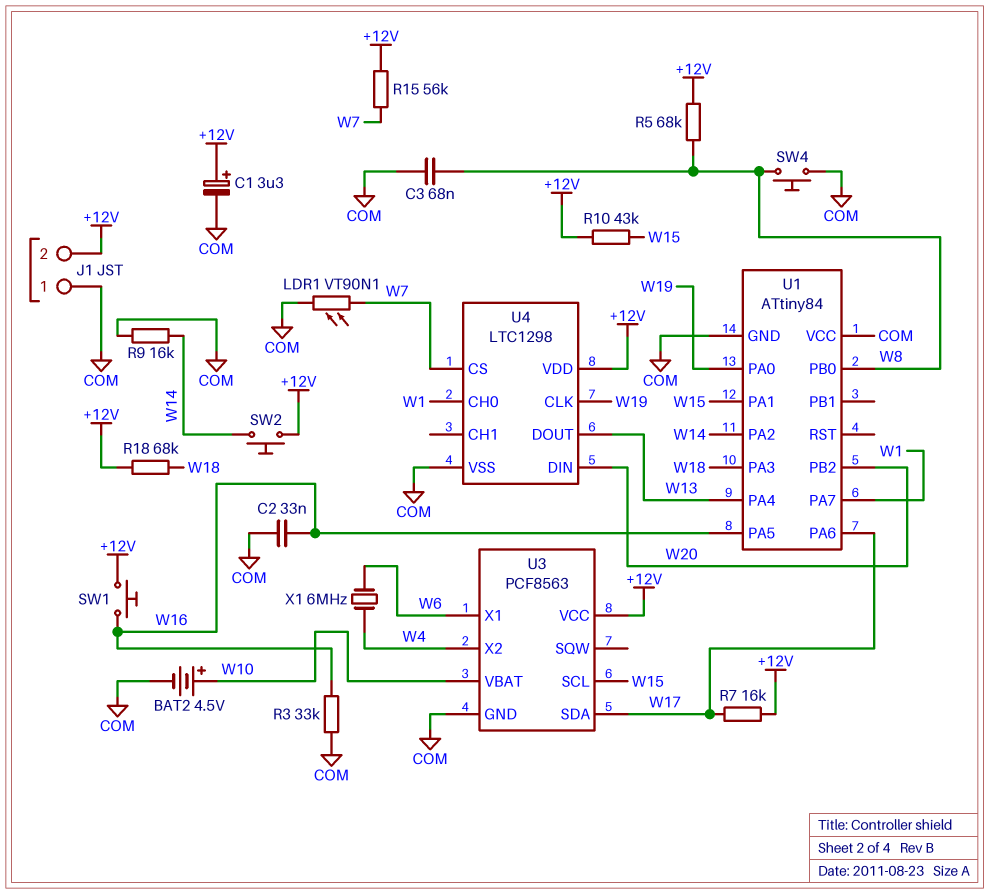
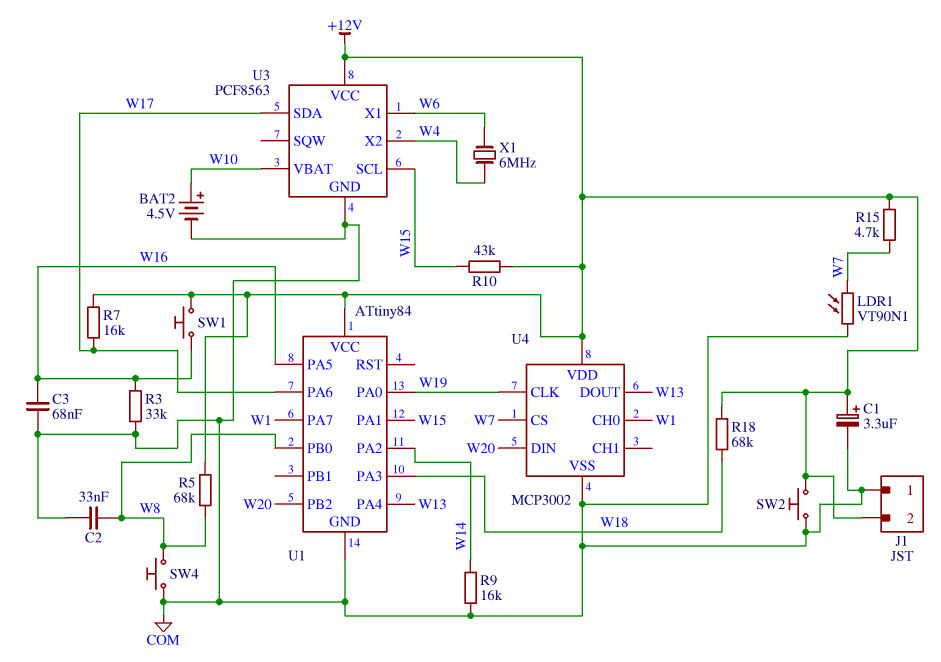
C2: 33nF (COM, W16) -> 33nF (COM, W8)
C3: 68nF (COM, W8) -> 68nF (COM, W16)
R15: 56k (+12V, W7) -> 4.7k (+12V, W7)
SW2: button (+12V, W14) -> button (+12V, COM)
U1 pin VCC: COM -> +12V
U4: LTC1298 -> MCP3002

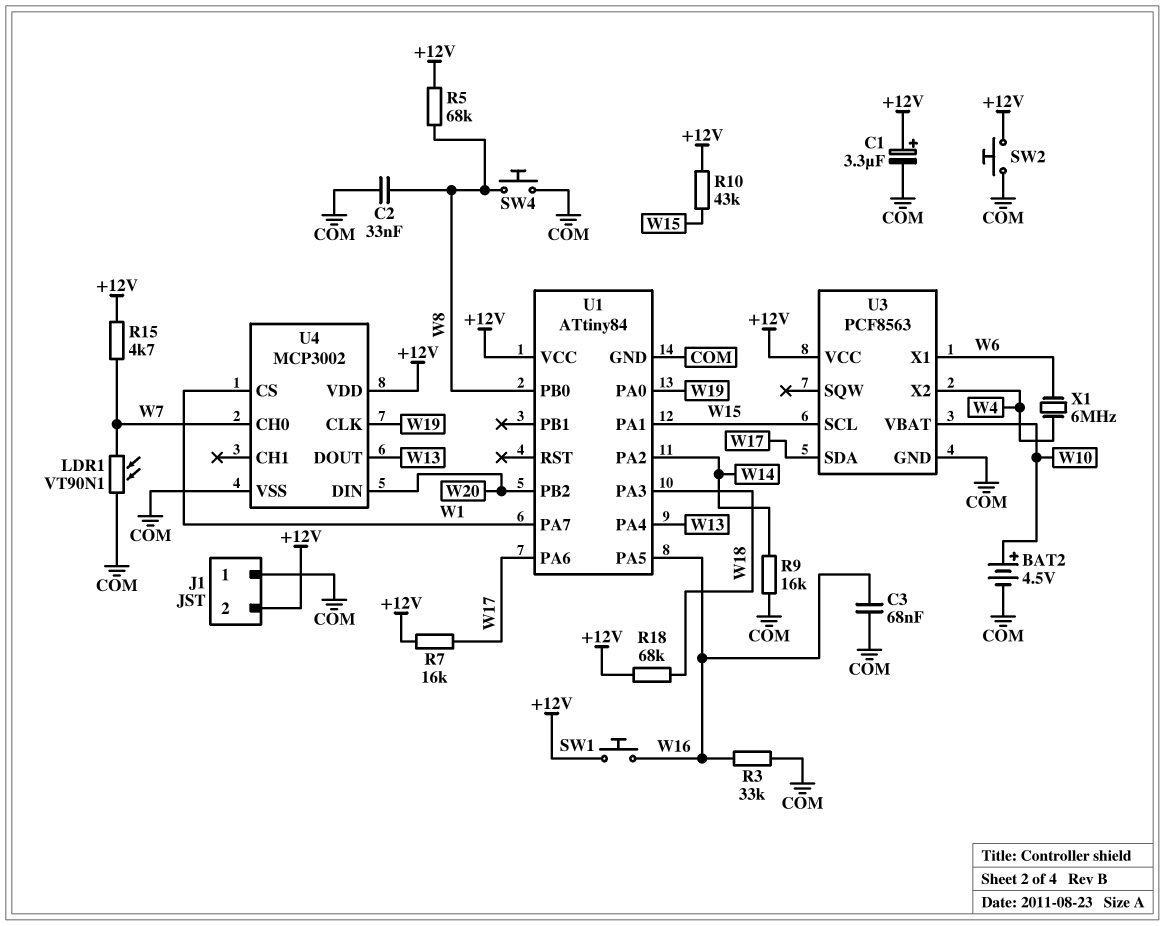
U4 pin CH0: W1 -> W7
U4 pin CS: W7 -> W1

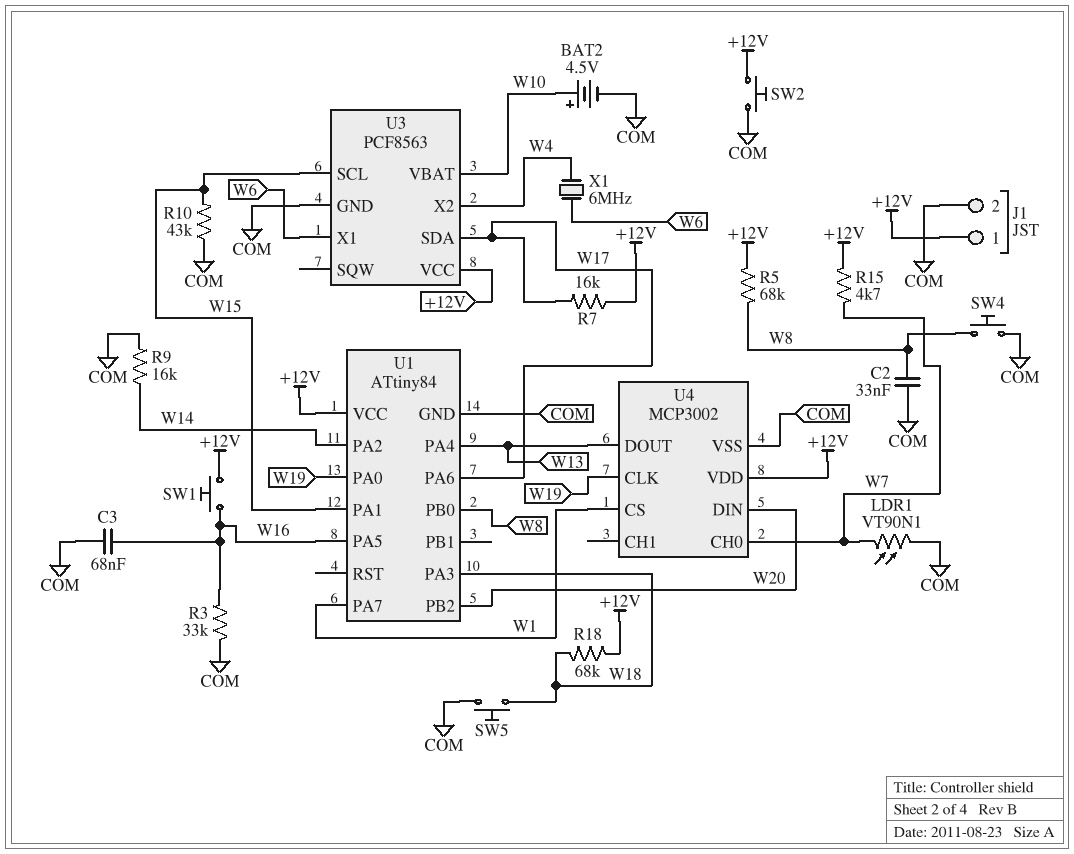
C1: 3.3uF (plus +12V, minus COM) -> none
J1 pin 1: COM -> +12V
J1 pin 2: +12V -> COM
R10: 43k (+12V, W15) -> 43k (COM, W15)
SW5: none -> button (COM, W18)

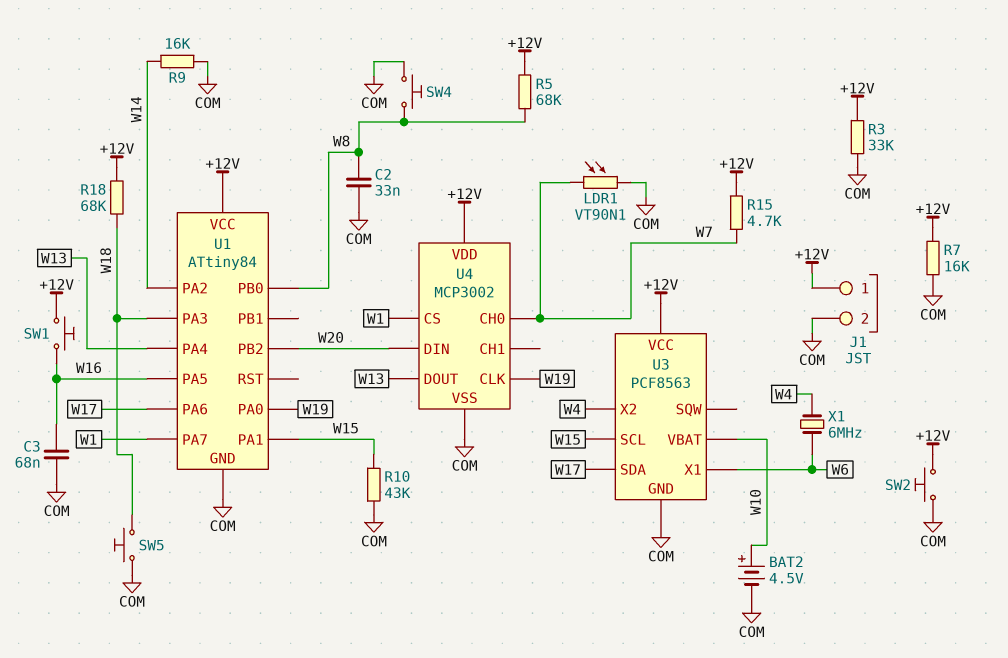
R3: 33k (COM, W16) -> 33k (+12V, COM)
R7: 16k (+12V, W17) -> 16k (+12V, COM)

